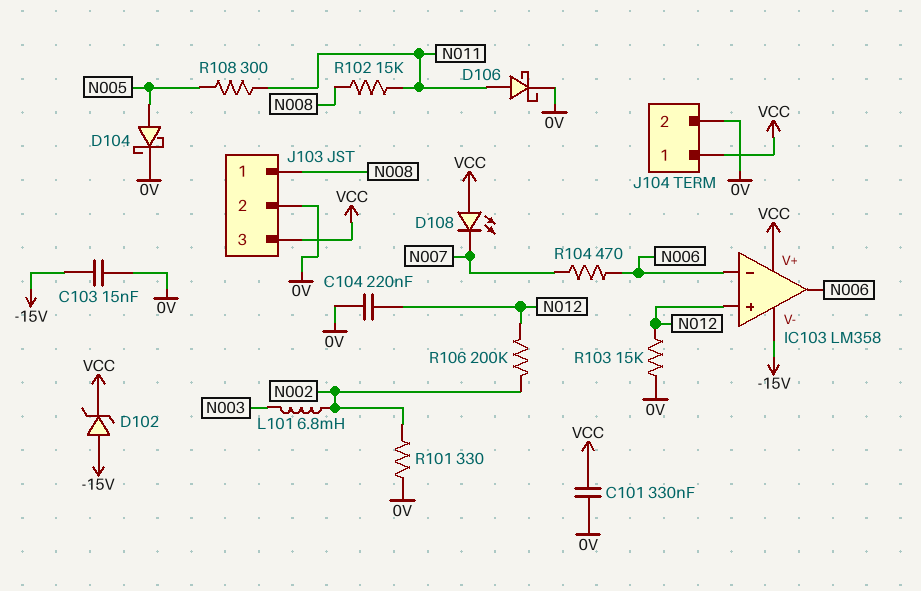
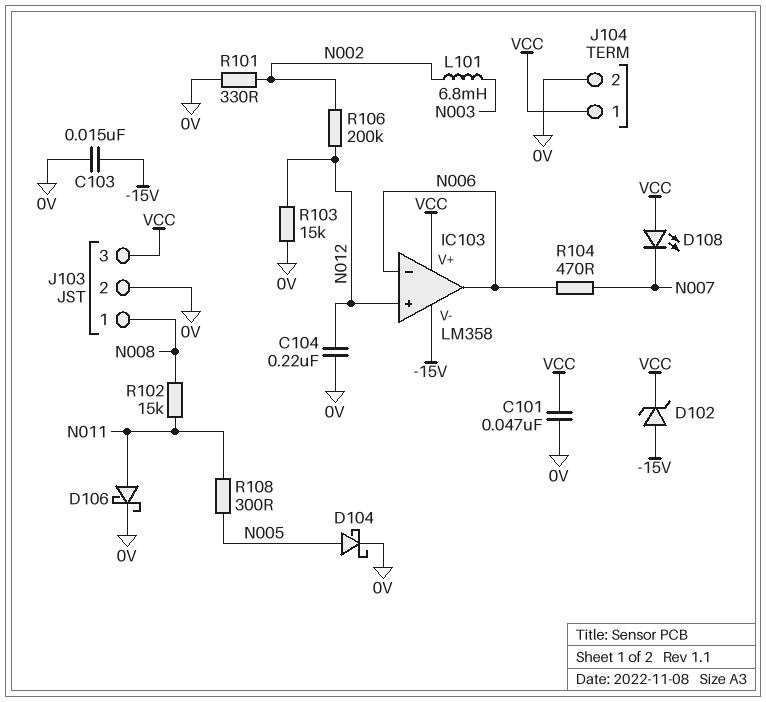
C101: 330nF (0V, VCC) -> 47nF (0V, VCC)

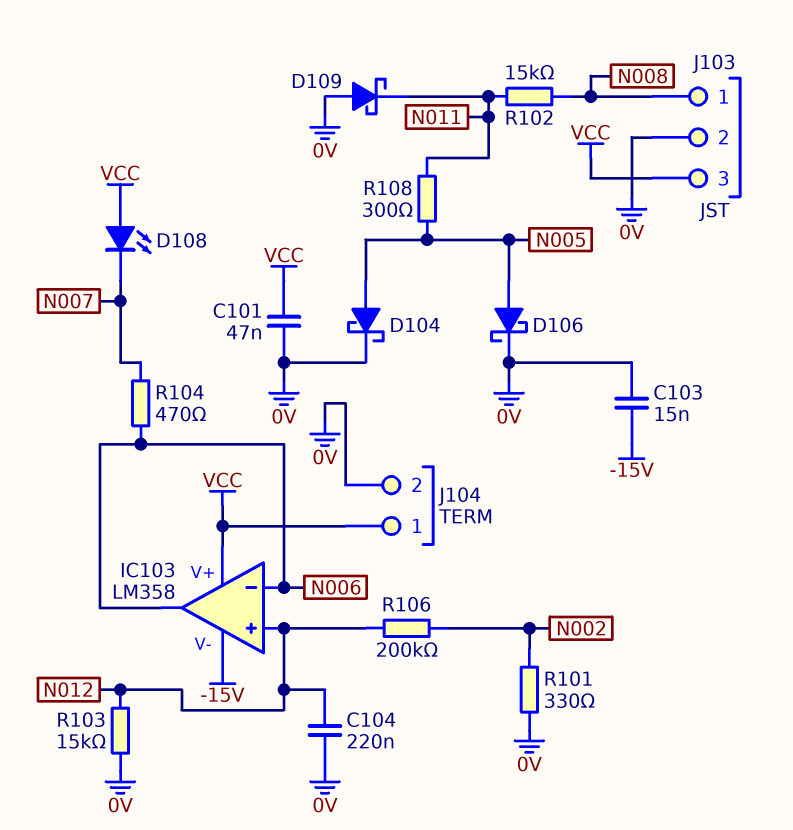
D102: zener (A -15V, K VCC) -> none
D106: schottky (A N011, K 0V) -> schottky (A N005, K 0V)
D109: none -> schottky (A 0V, K N011)
L101: 6.8mH (N002, N003) -> none

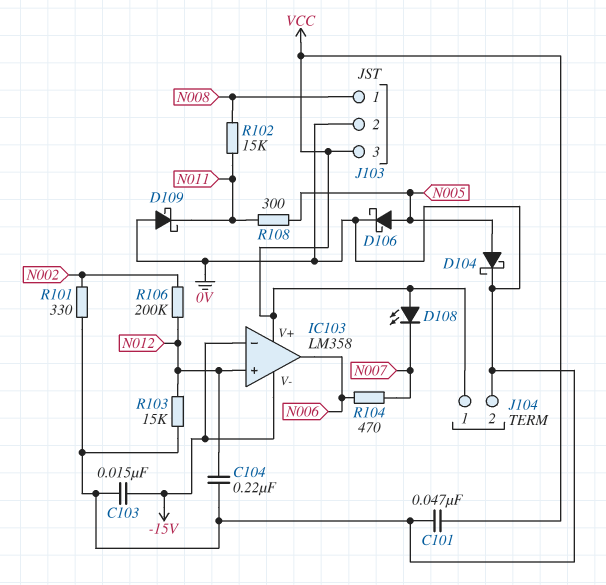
IC103 pin in-: N006 -> -15V

